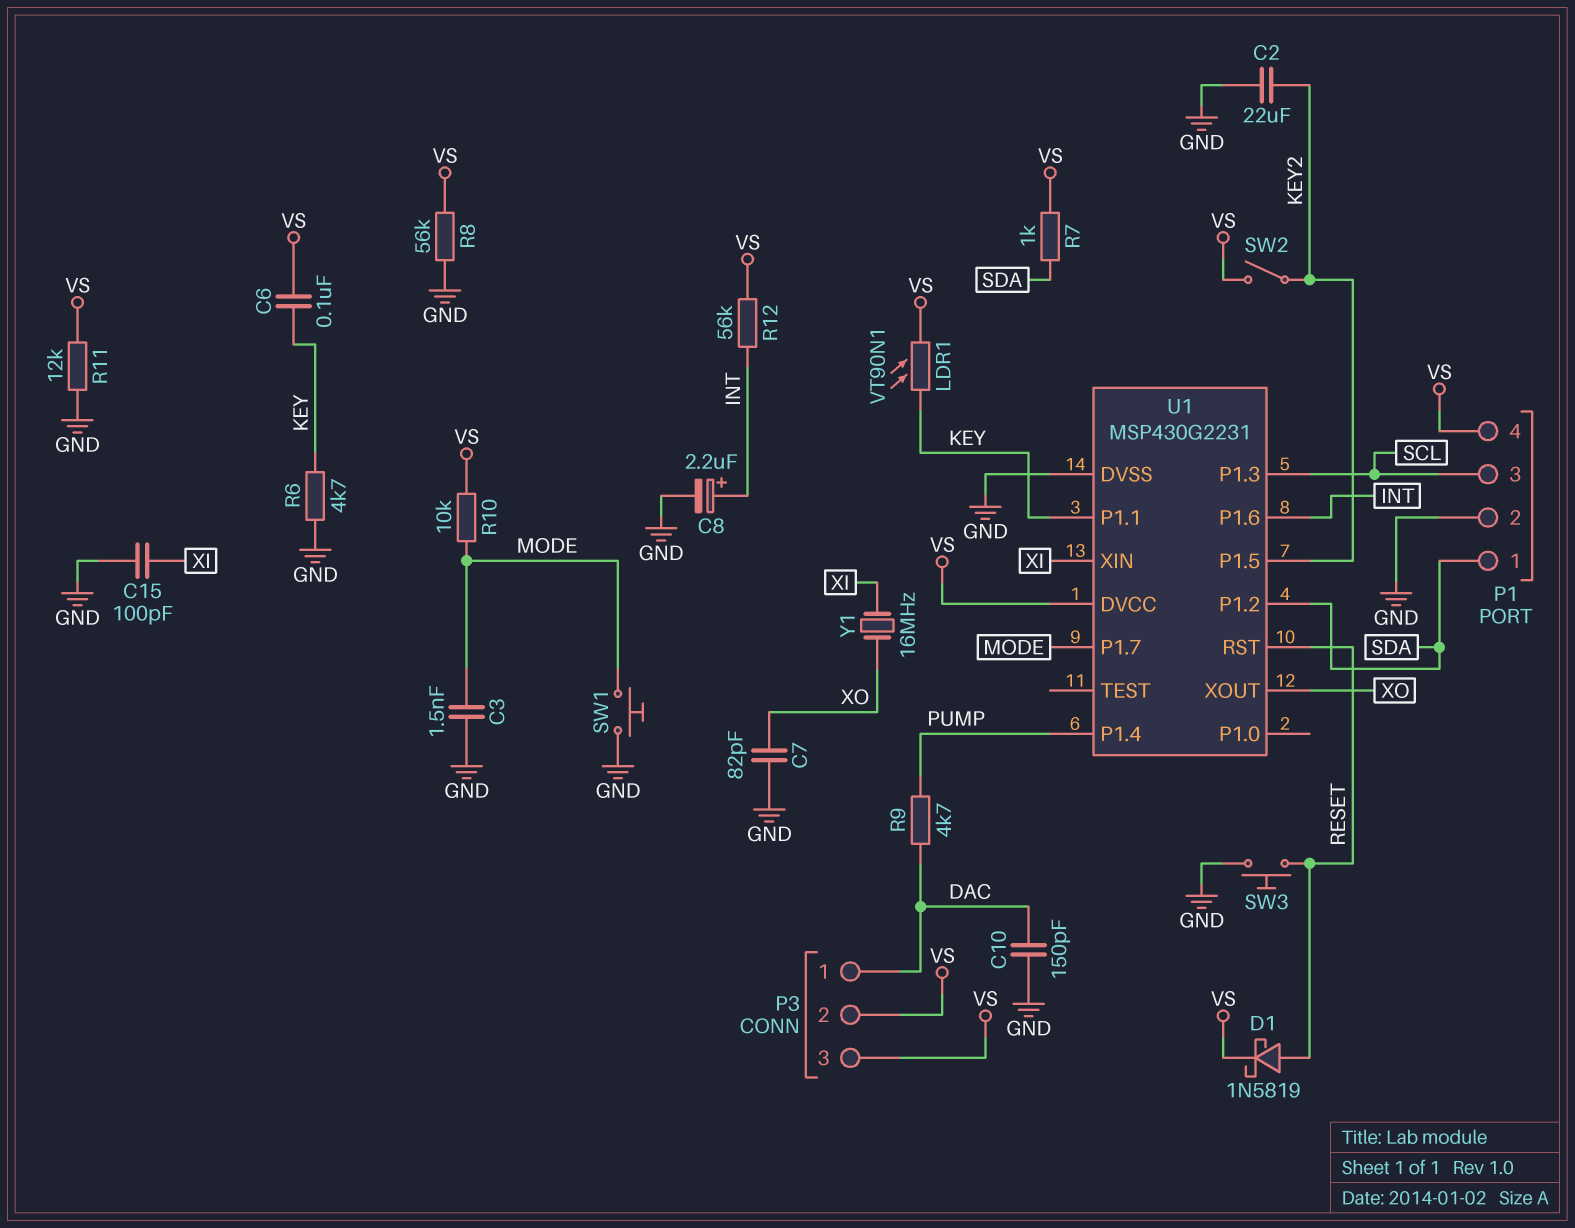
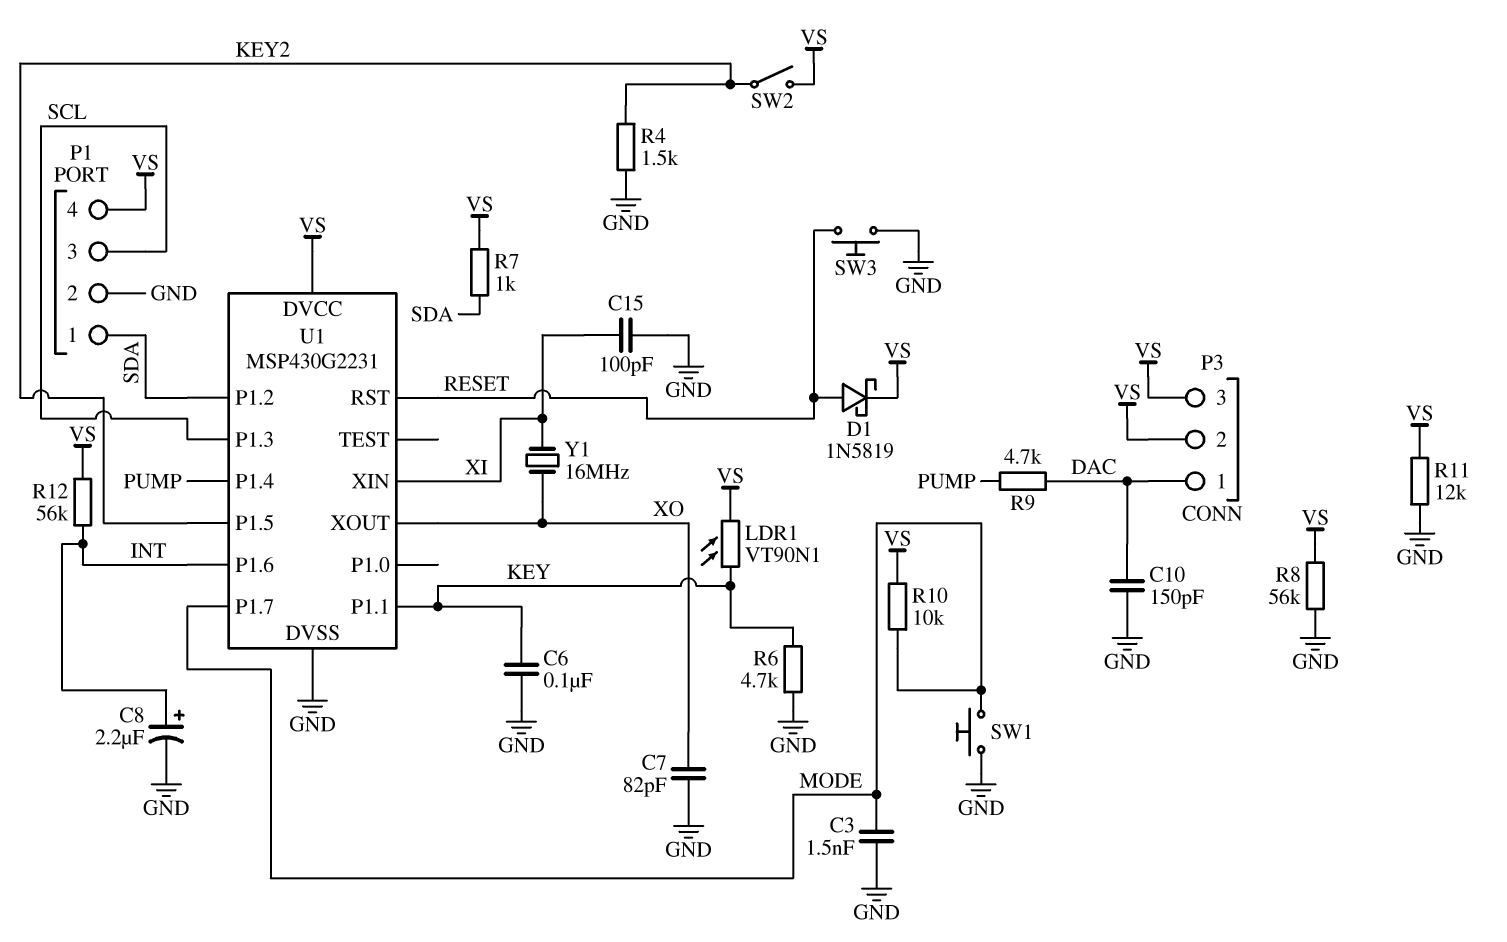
C2: 22uF (GND, KEY2) -> none
C6: 100nF (KEY, VS) -> 100nF (GND, KEY)
R4: none -> 1.5k (GND, KEY2)

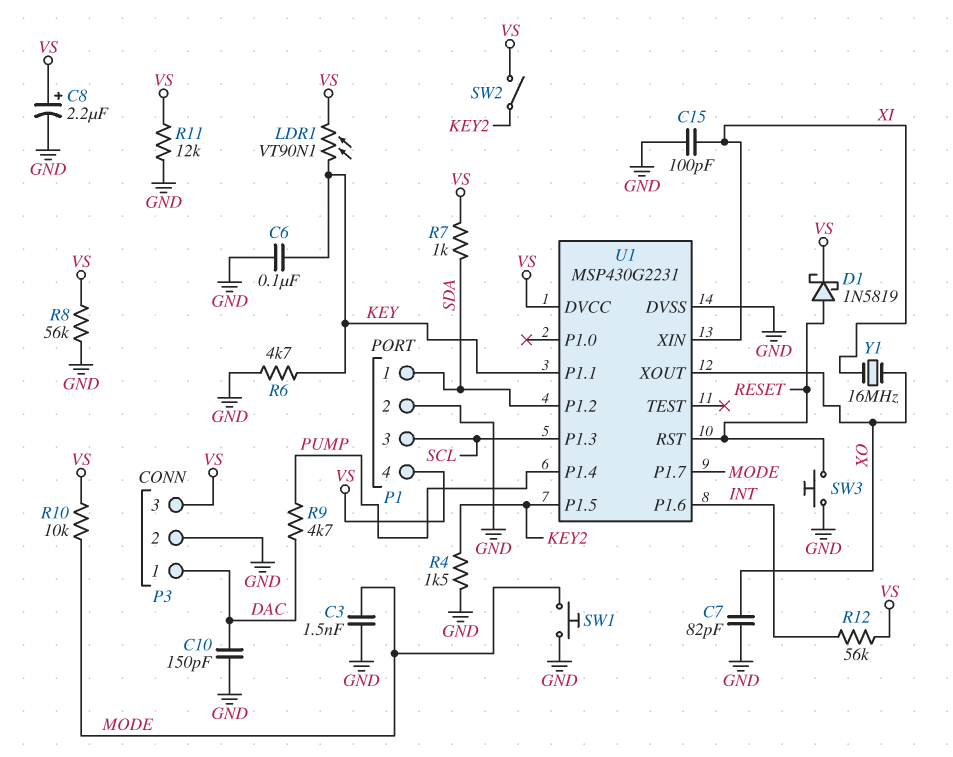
C8: 2.2uF (plus INT, minus GND) -> 2.2uF (plus VS, minus GND)
P3 pin 2: VS -> GND

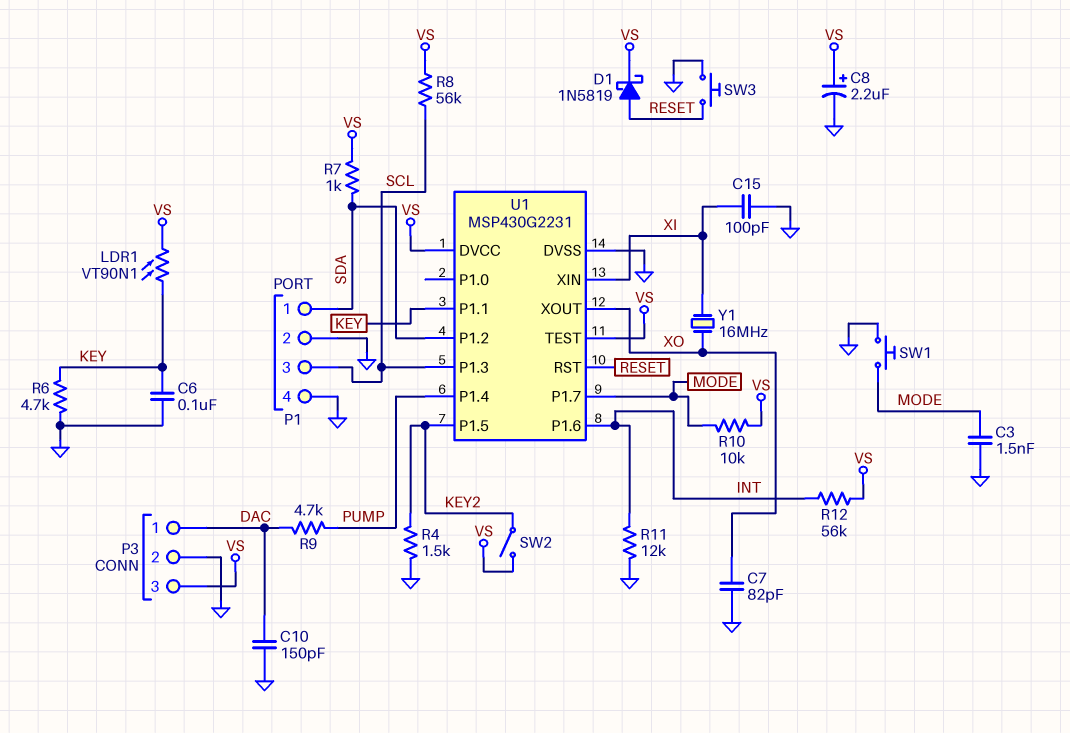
P1 pin 4: VS -> GND
R8: 56k (GND, VS) -> 56k (SCL, VS)
R11: 12k (GND, VS) -> 12k (GND, INT)
U1 pin TEST: none -> VS

